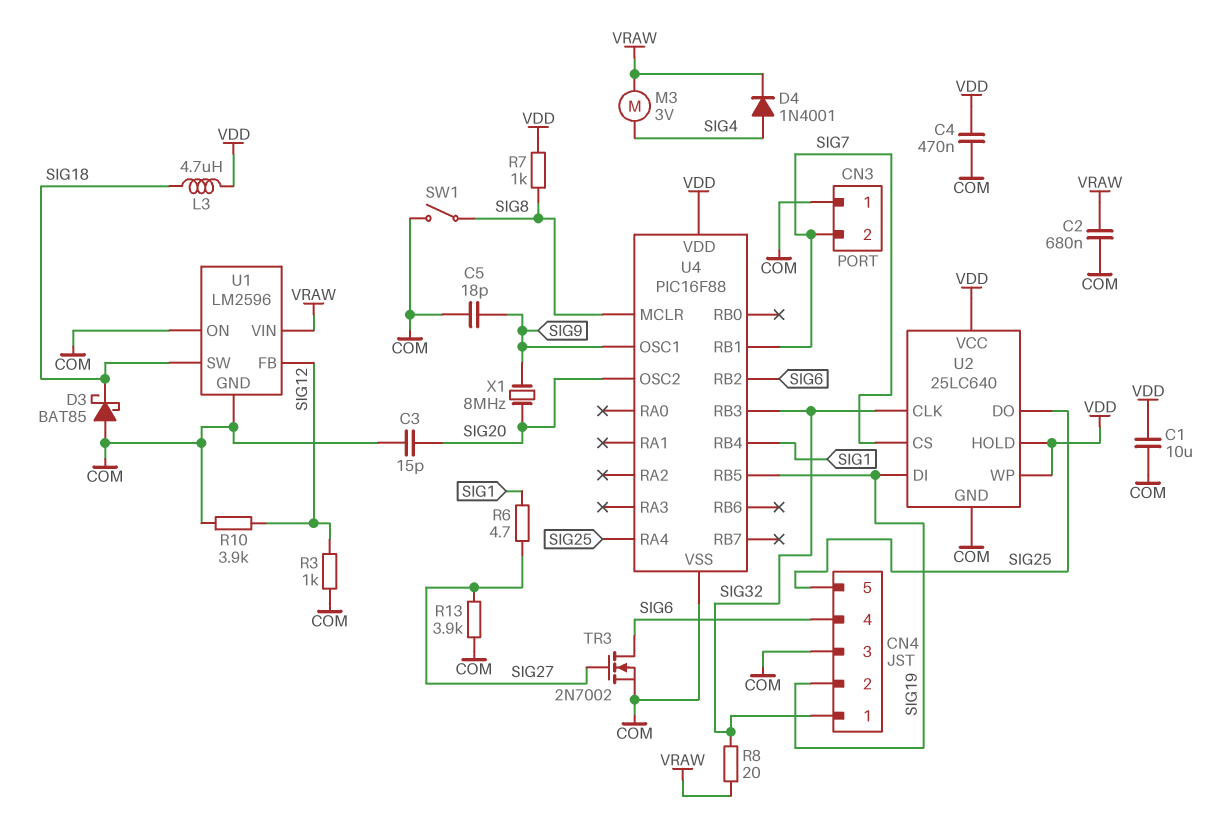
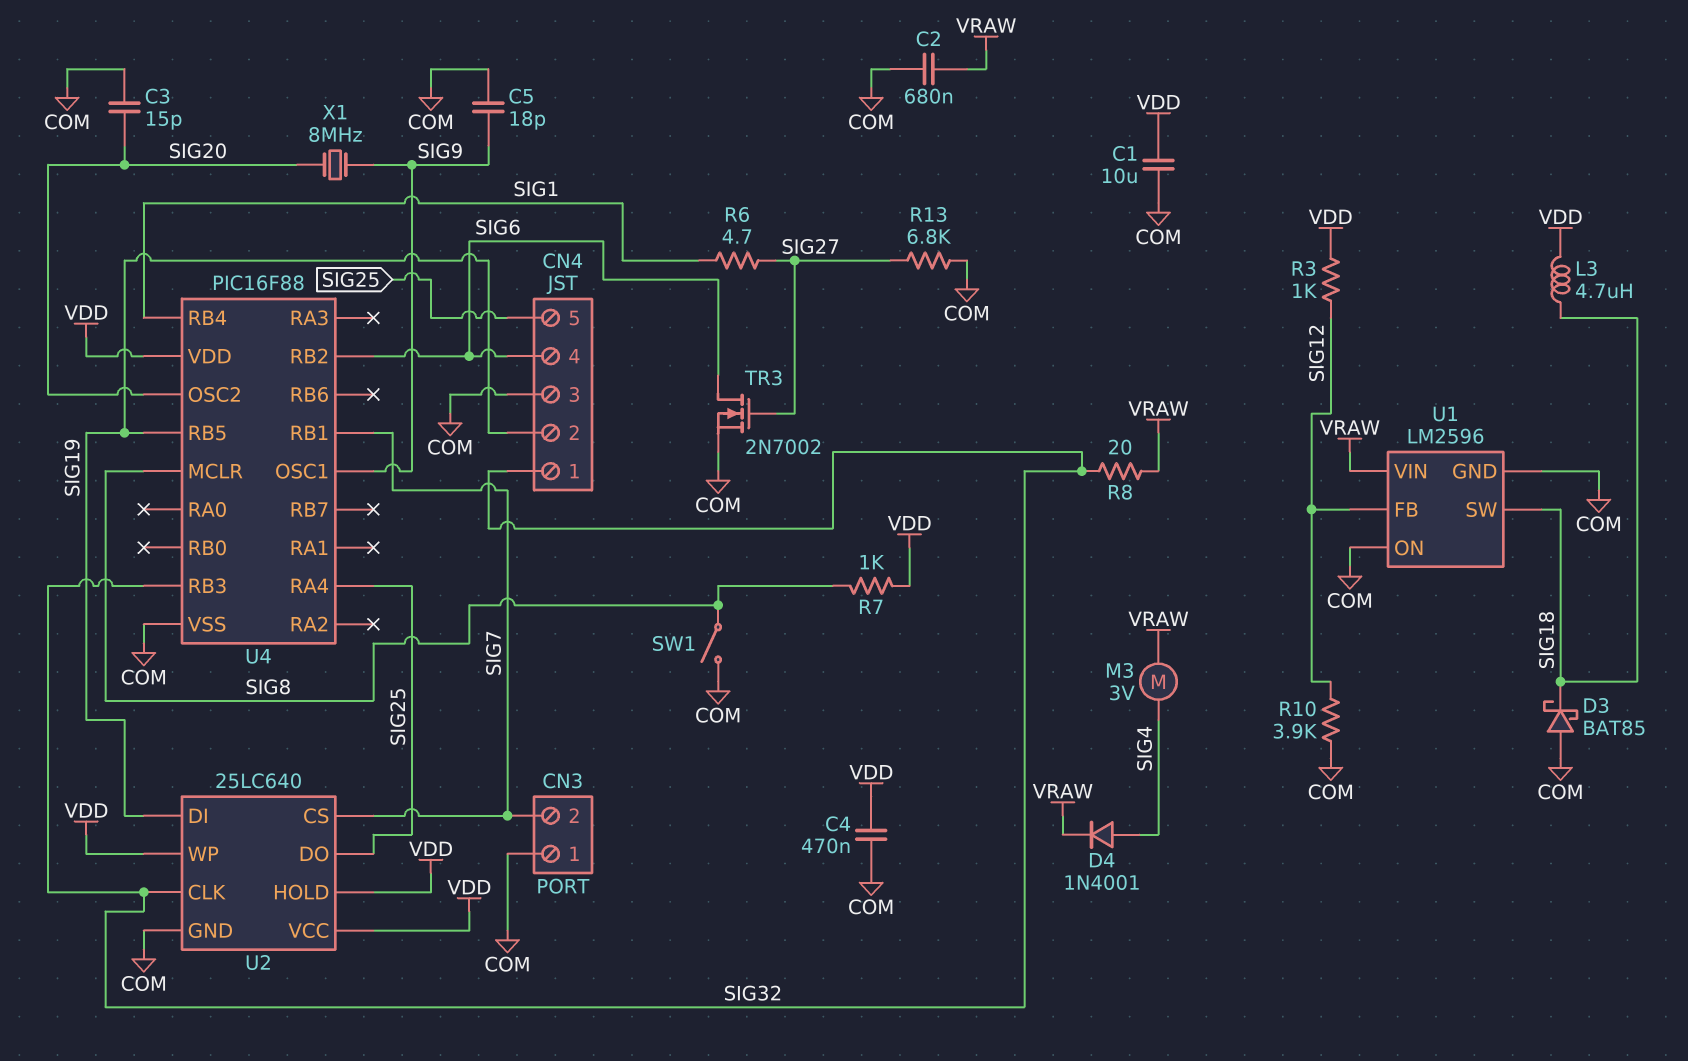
R3: 1k (COM, SIG12) -> 1k (SIG12, VDD)
R13: 3.9k (COM, SIG27) -> 6.8k (COM, SIG27)

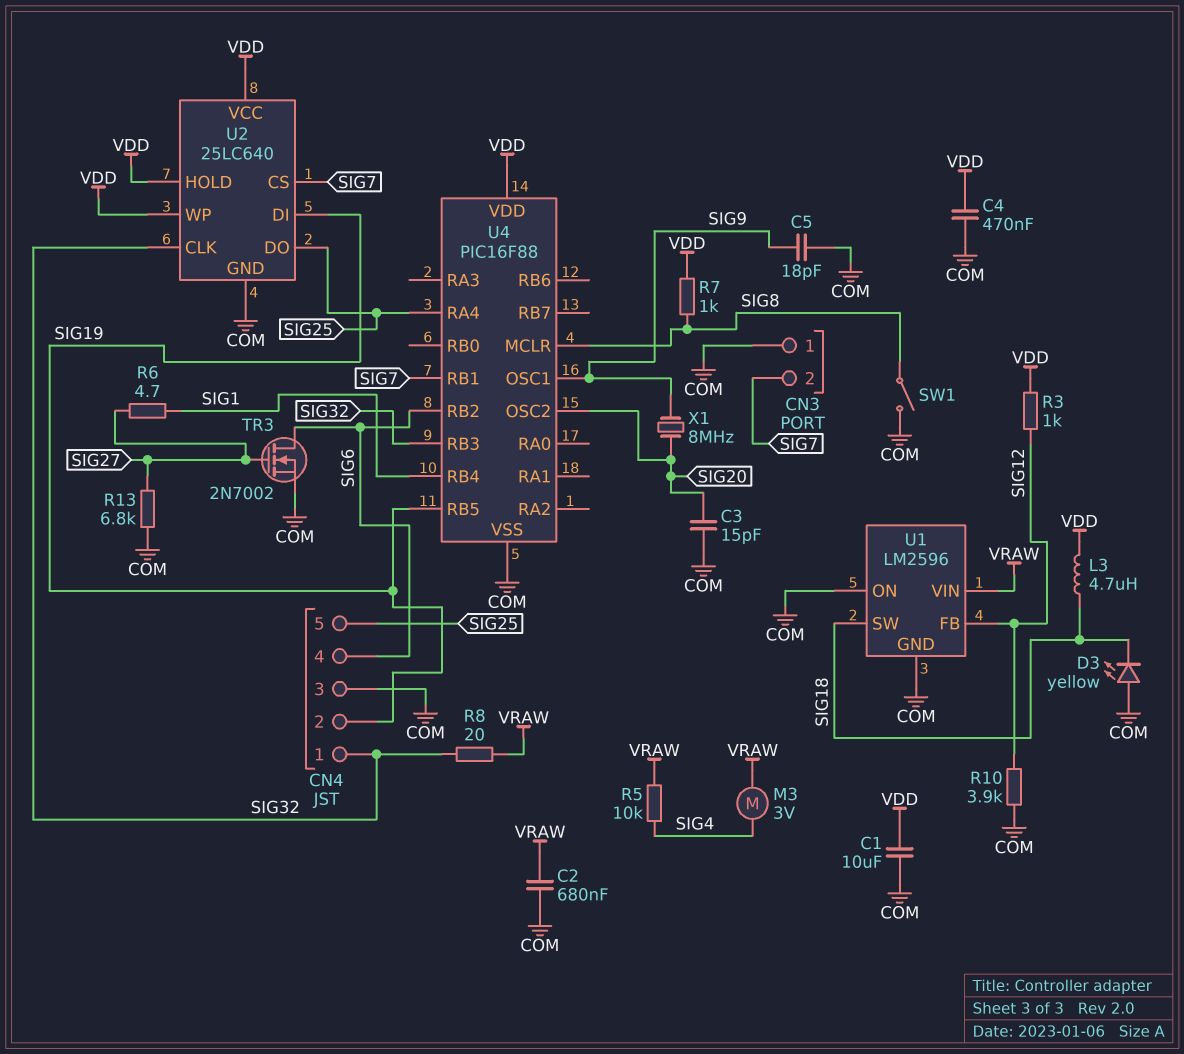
D3: schottky BAT85 (A COM, K SIG18) -> LED yellow (A COM, K SIG18)
D4: diode 1N4001 (A SIG4, K VRAW) -> none
R5: none -> 10k (SIG4, VRAW)

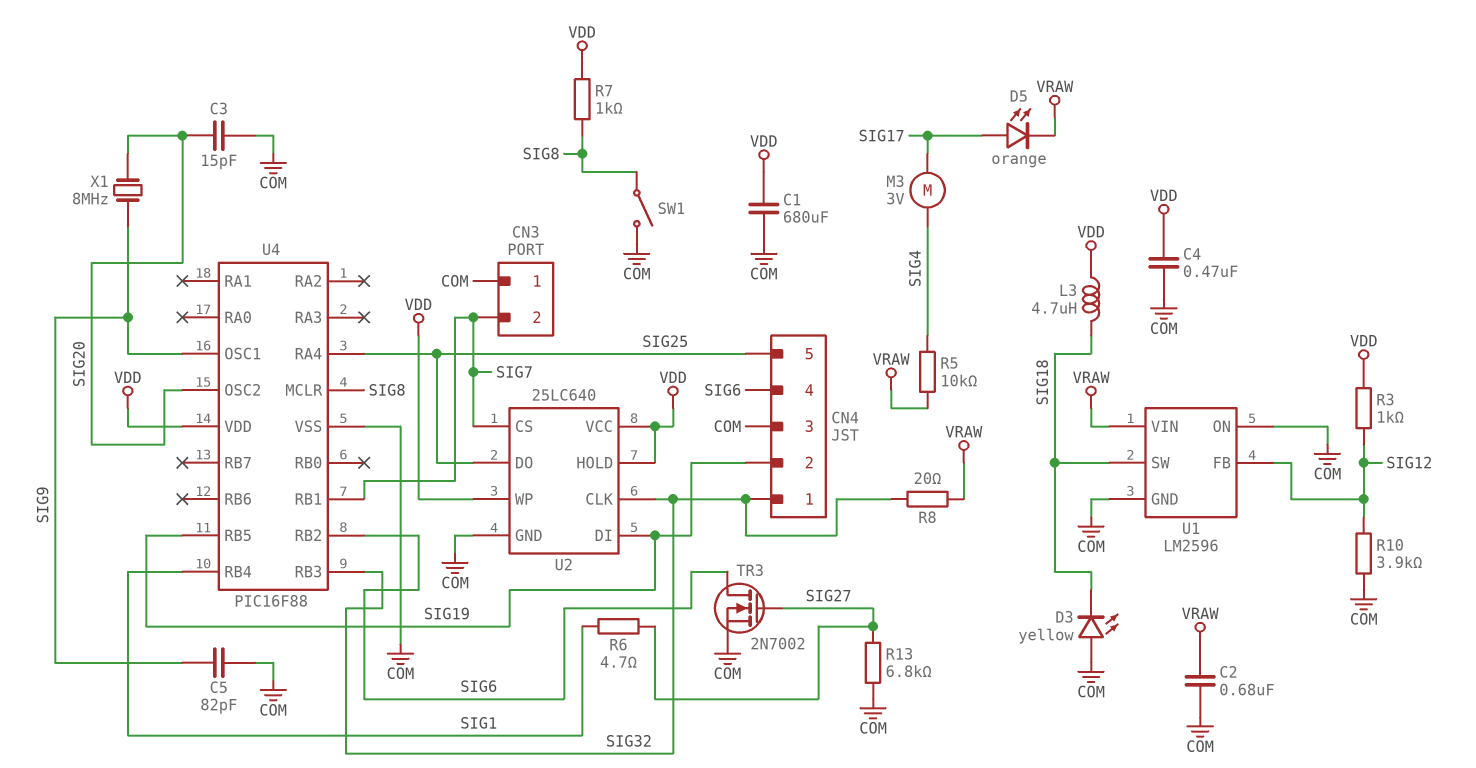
C1: 10uF (COM, VDD) -> 680uF (COM, VDD)
C5: 18pF (COM, SIG9) -> 82pF (COM, SIG9)
D5: none -> LED orange (A SIG17, K VRAW)
M3: motor 3V (SIG4, VRAW) -> motor 3V (SIG4, SIG17)

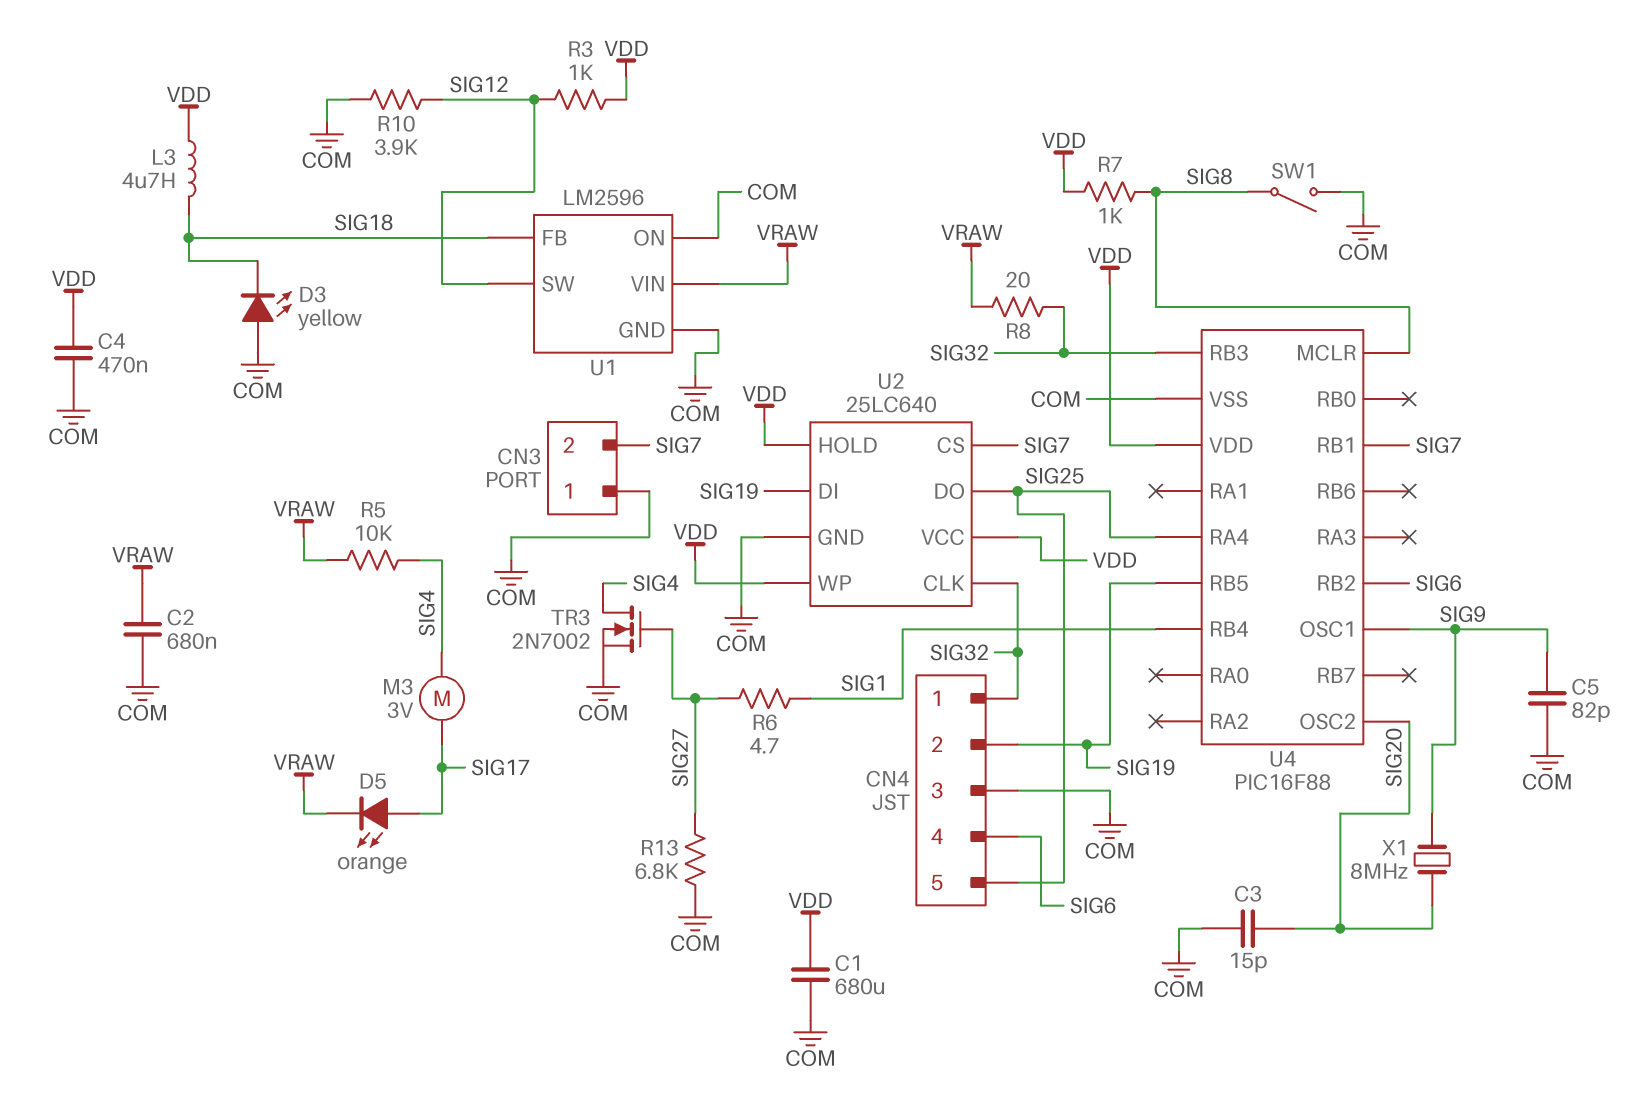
TR3: NMOS 2N7002 (G SIG27, D SIG6, S COM) -> NMOS 2N7002 (G SIG27, D SIG4, S COM)
U1 pin FB: SIG12 -> SIG18
U1 pin SW: SIG18 -> SIG12

